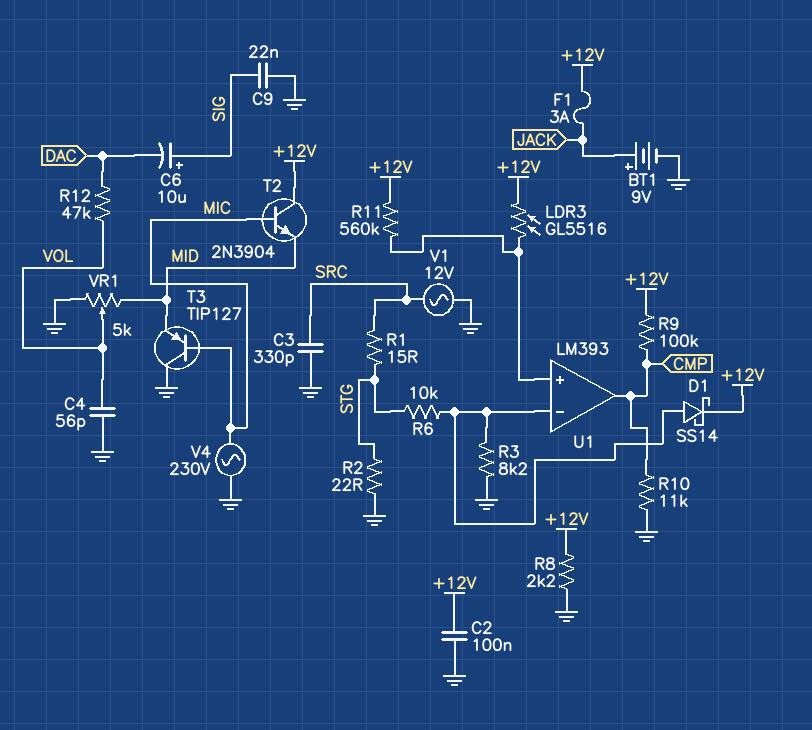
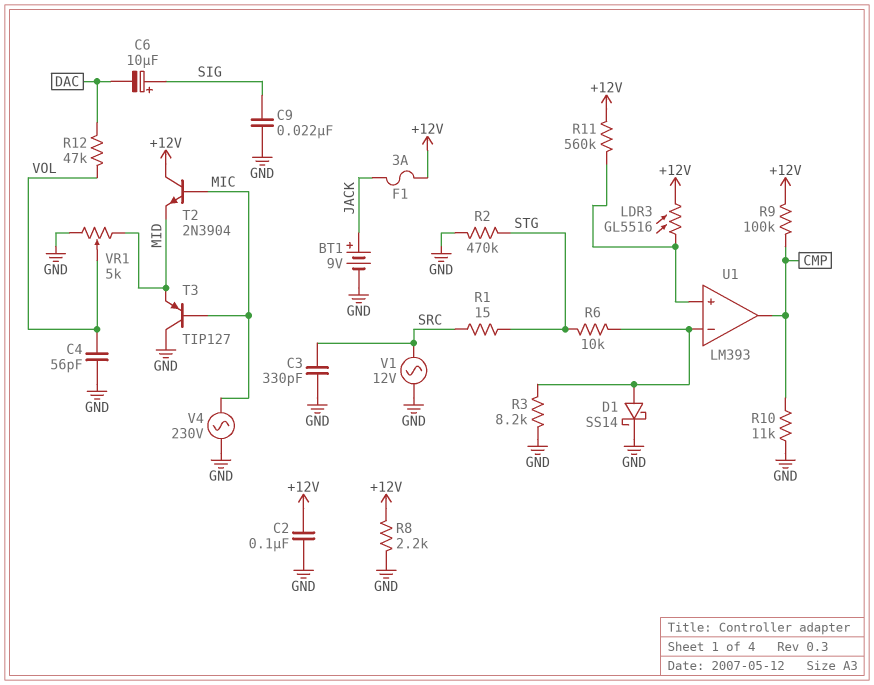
D1: schottky SS14 (A U1/in-, K +12V) -> schottky SS14 (A U1/in-, K GND)
R2: 22 (GND, STG) -> 470k (GND, STG)

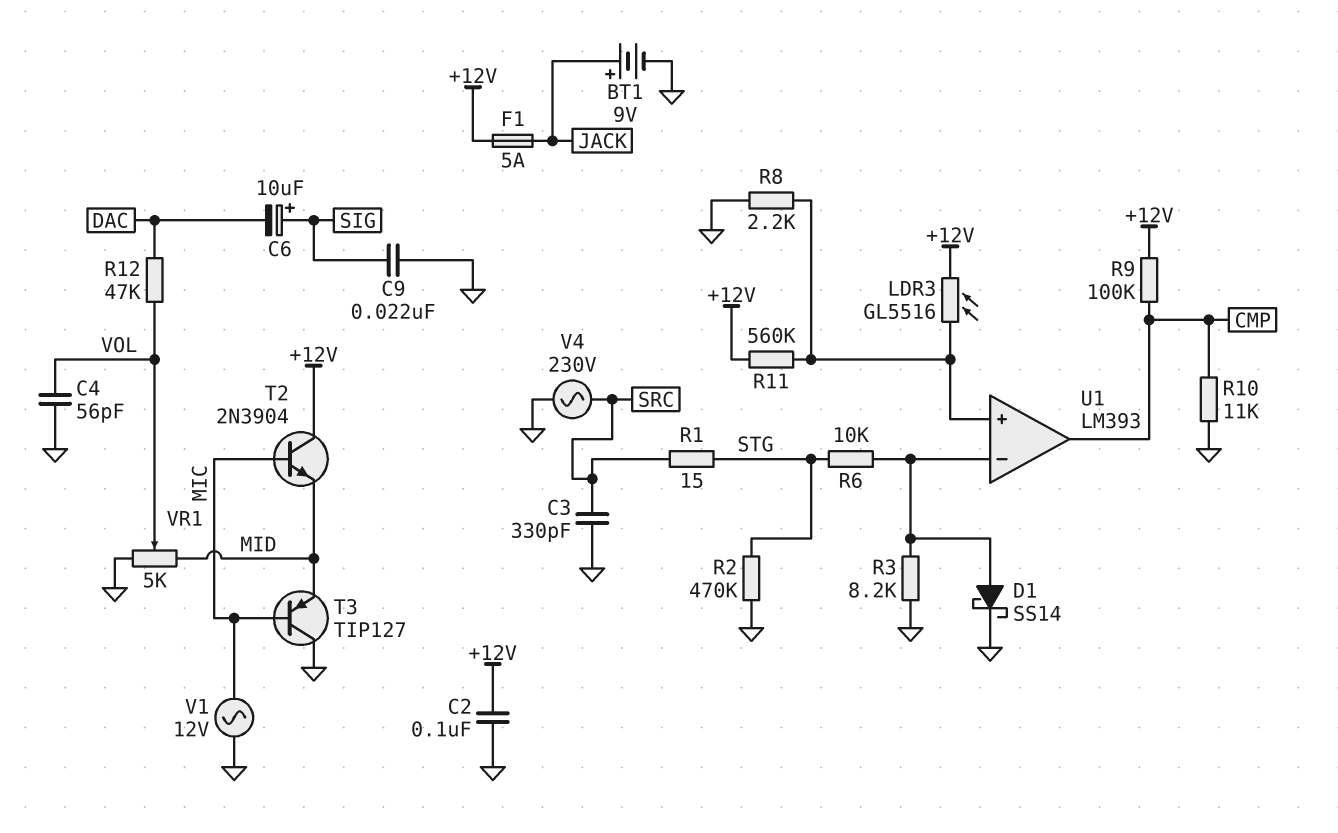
F1: 3A (+12V, JACK) -> 5A (+12V, JACK)
R8: 2.2k (+12V, GND) -> 2.2k (GND, U1/in+)
V1: AC 12V (GND, SRC) -> AC 12V (GND, MIC)
V4: AC 230V (GND, MIC) -> AC 230V (GND, SRC)

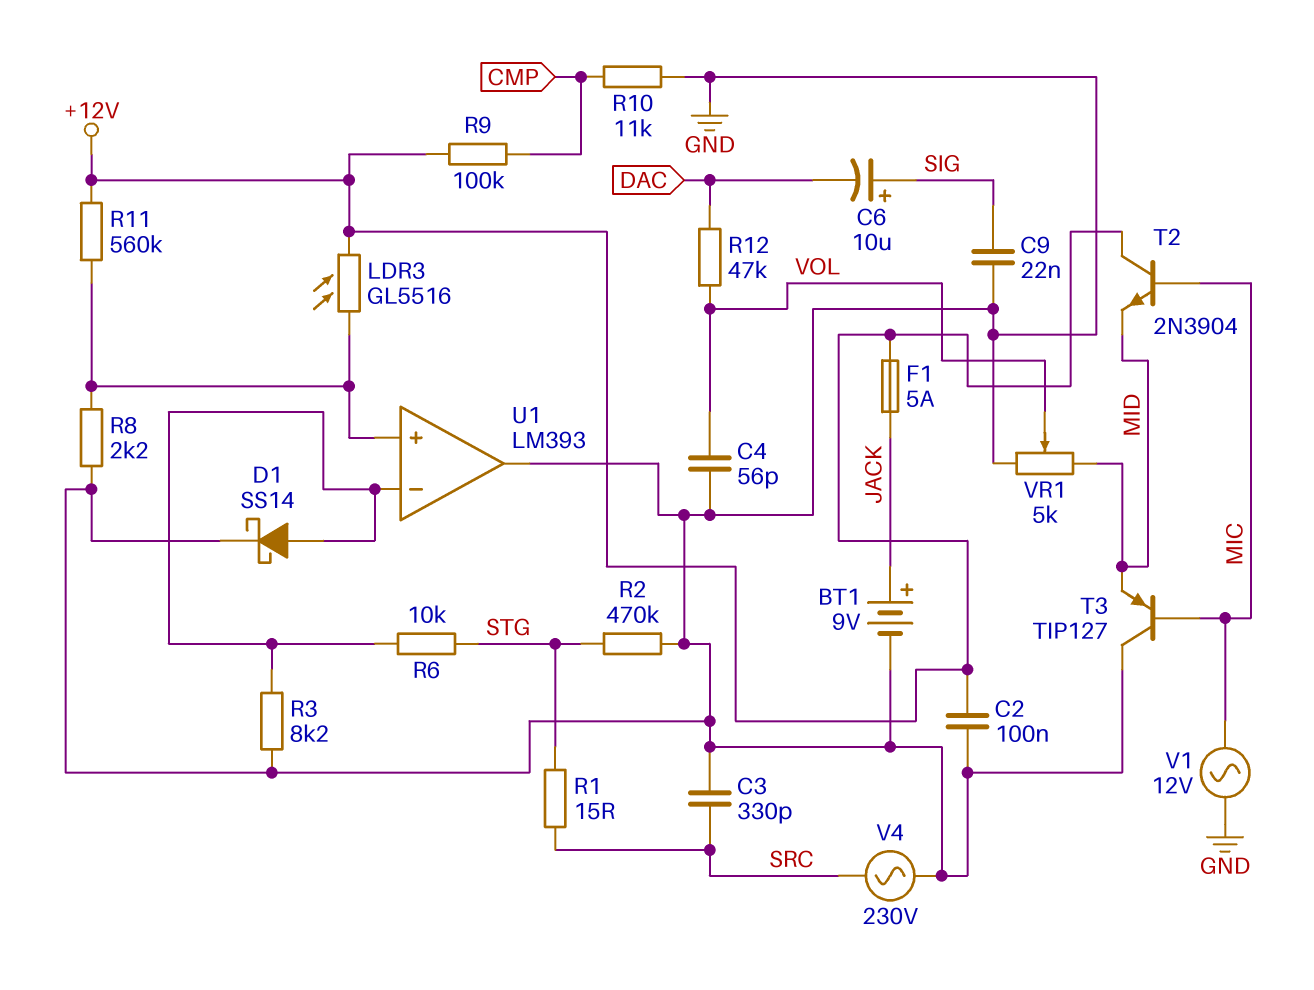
U1 pin out: CMP -> GND

